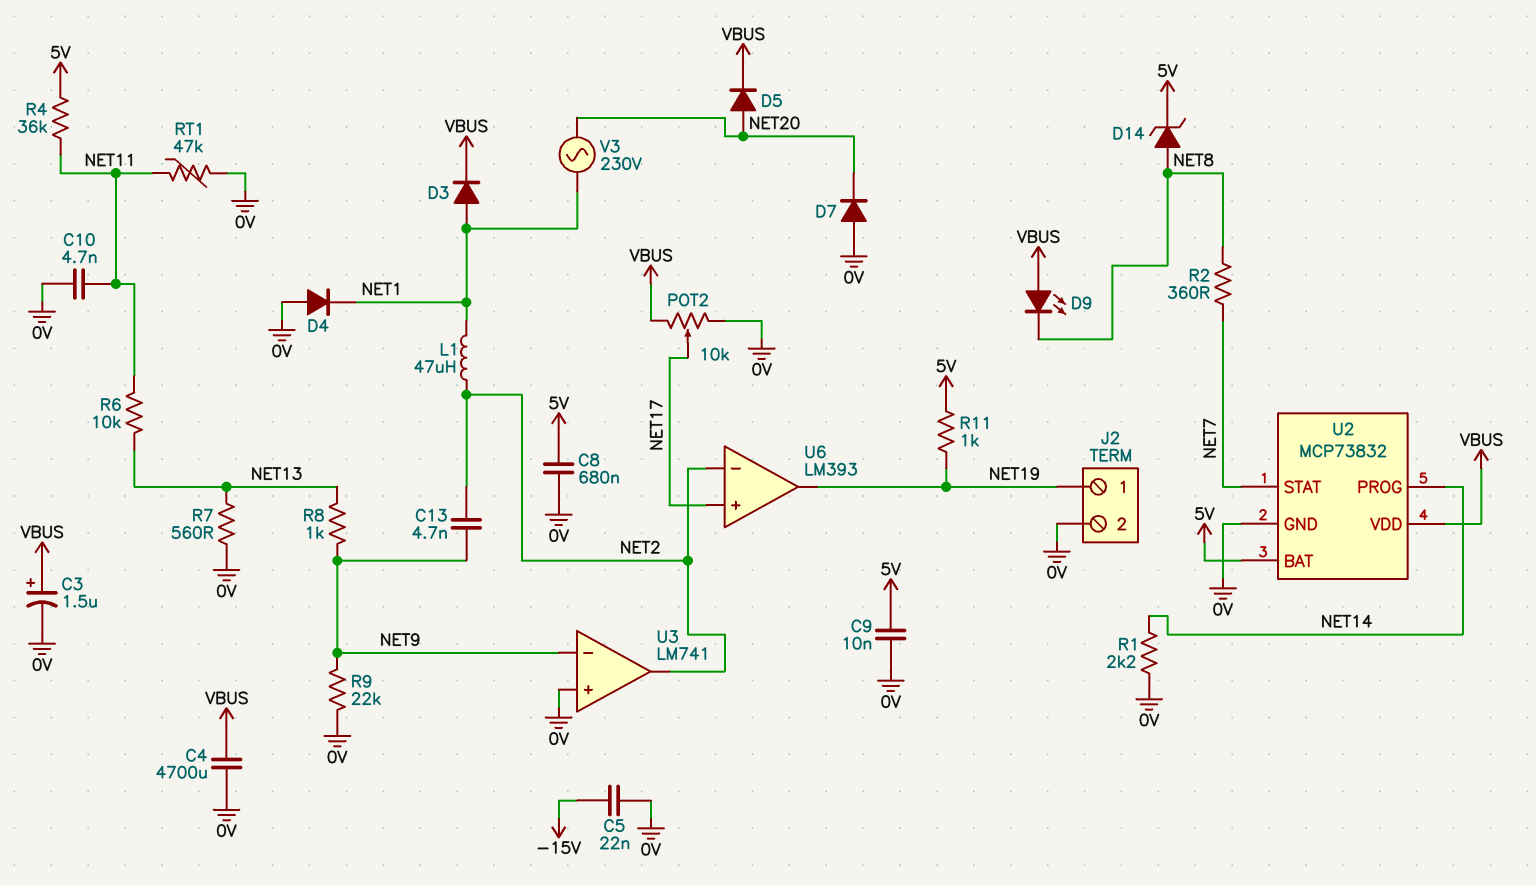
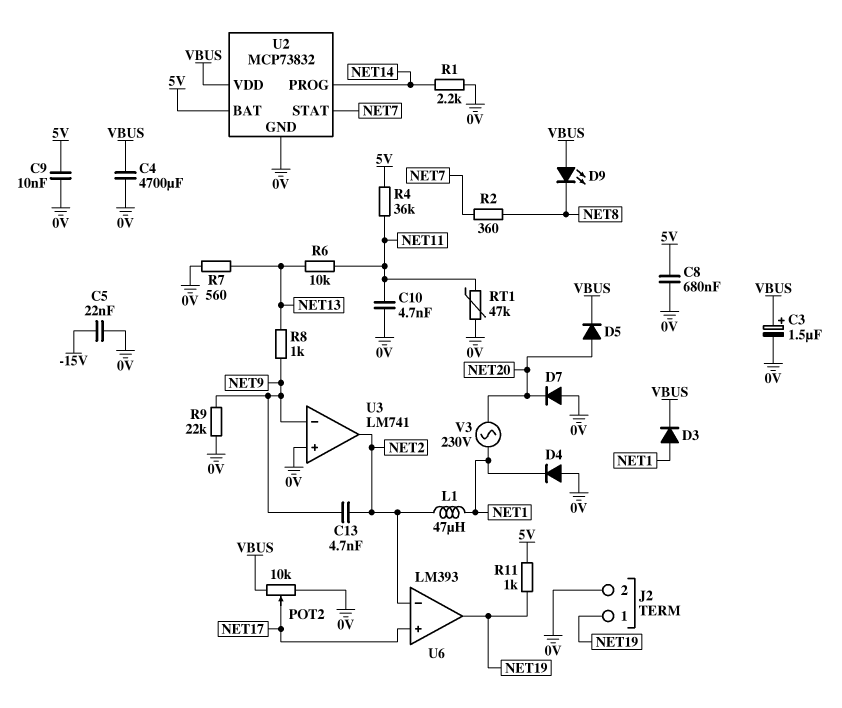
D14: zener (A NET8, K 5V) -> none

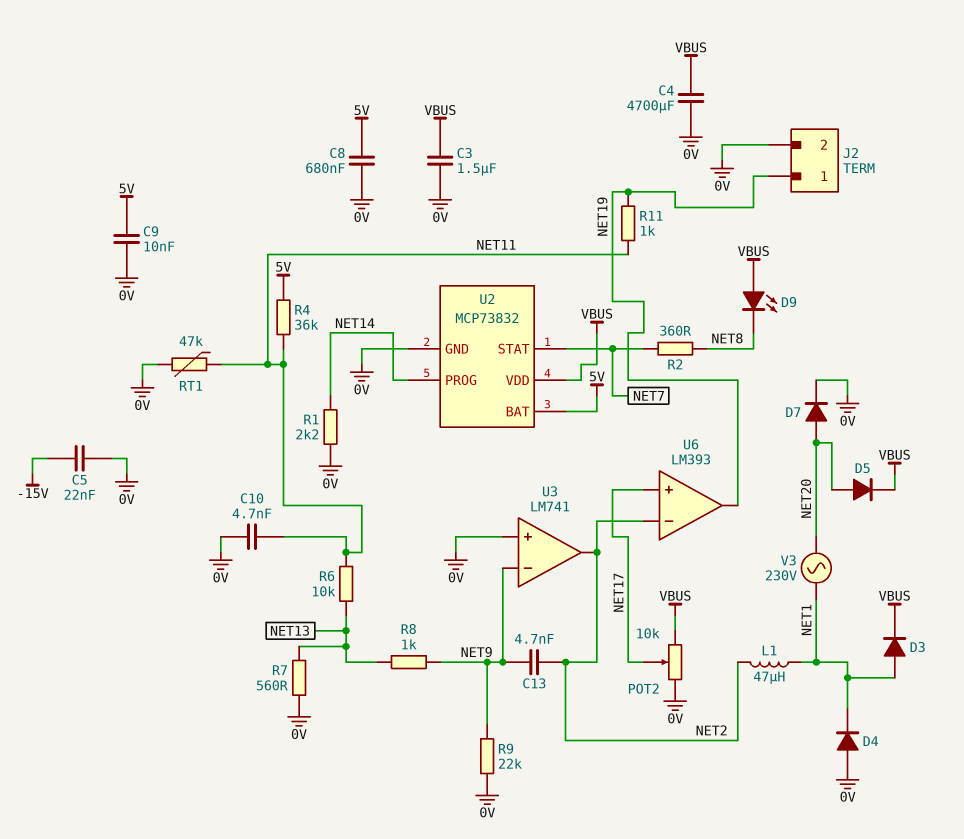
C3: 1.5uF (plus VBUS, minus 0V) -> 1.5uF (0V, VBUS)
D7: diode (A 0V, K NET20) -> diode (A NET20, K 0V)
R11: 1k (5V, NET19) -> 1k (NET11, NET19)

